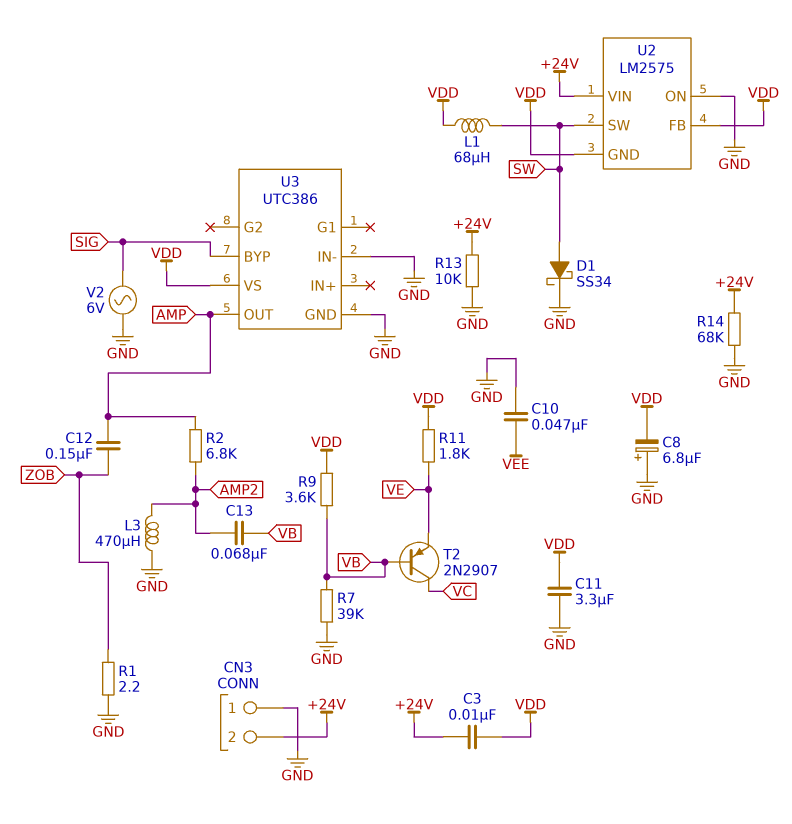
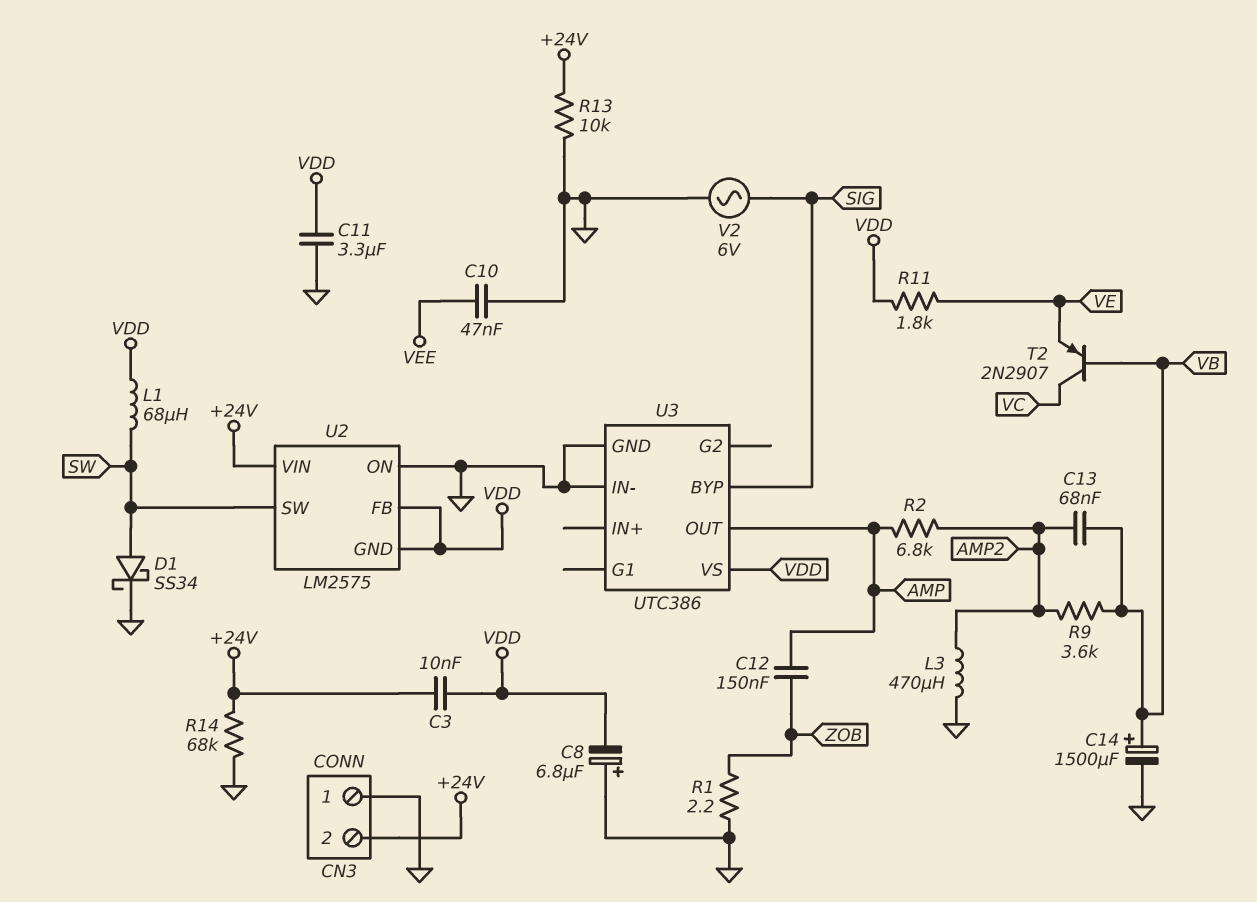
C14: none -> 1500uF (plus VB, minus GND)
R7: 39k (GND, VB) -> none
R9: 3.6k (VB, VDD) -> 3.6k (AMP2, VB)

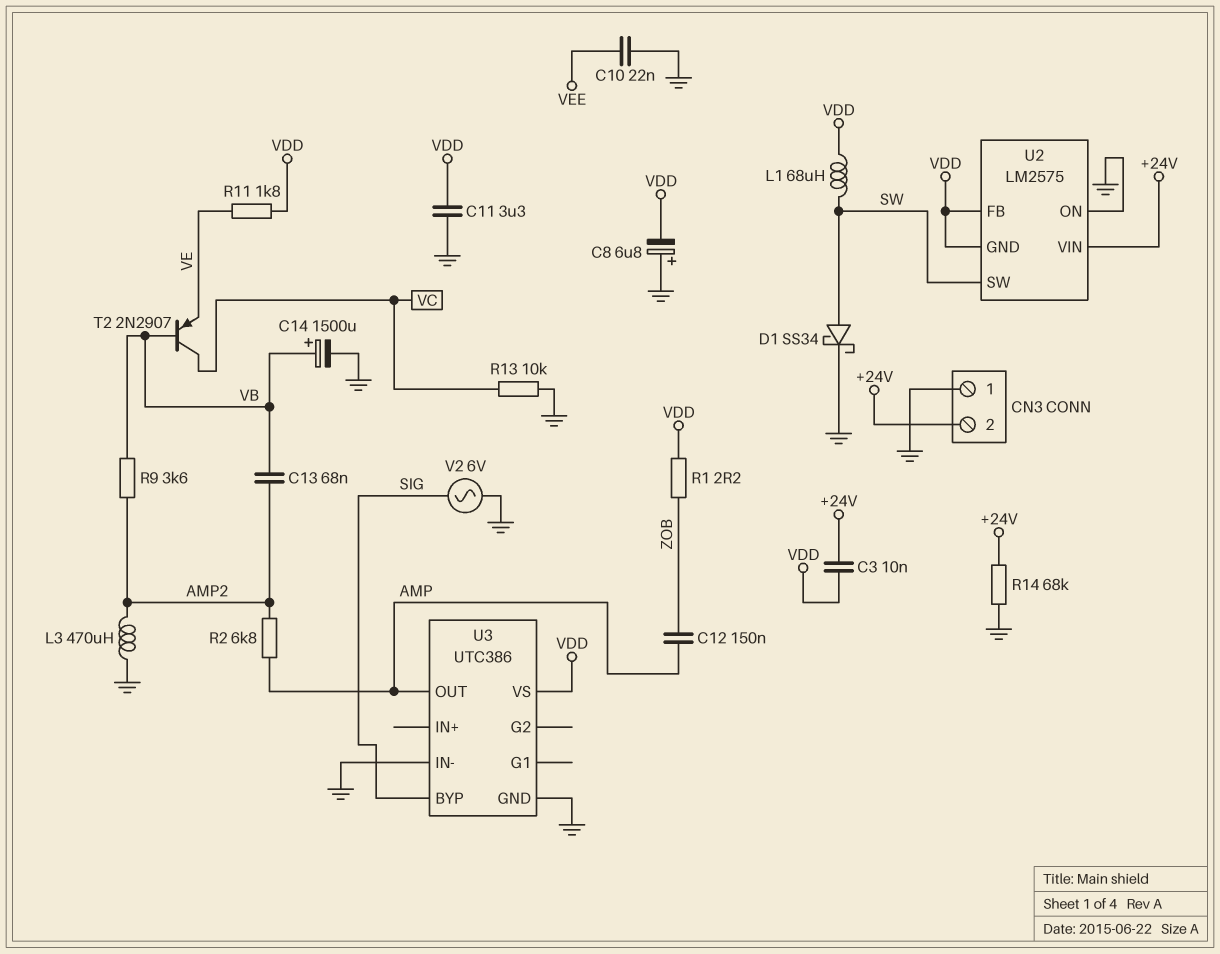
C10: 47nF (GND, VEE) -> 22nF (GND, VEE)
R1: 2.2 (GND, ZOB) -> 2.2 (VDD, ZOB)
R13: 10k (+24V, GND) -> 10k (GND, VC)

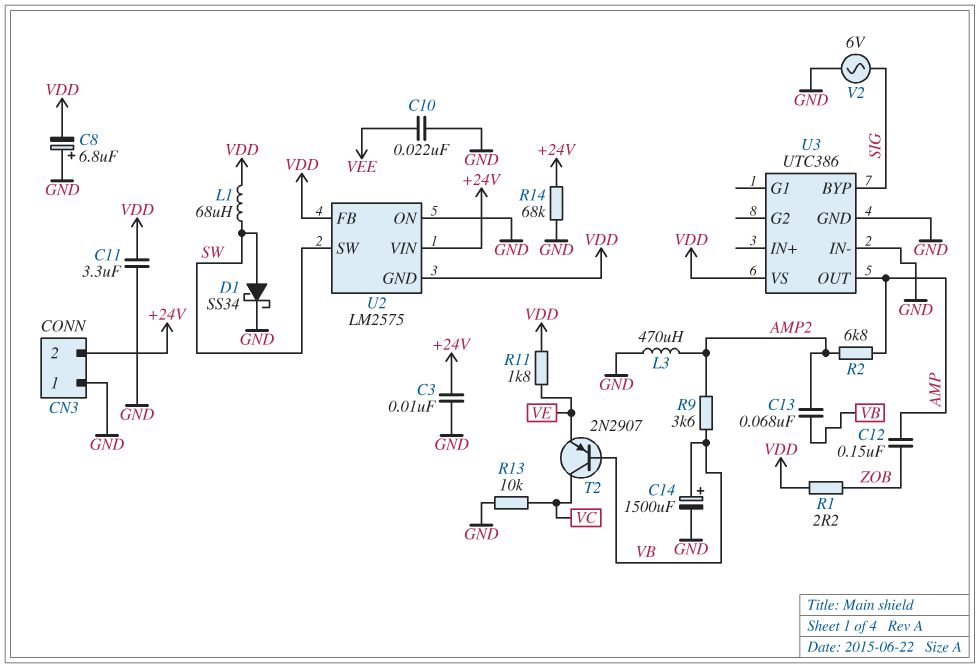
C3: 10nF (+24V, VDD) -> 10nF (+24V, GND)

